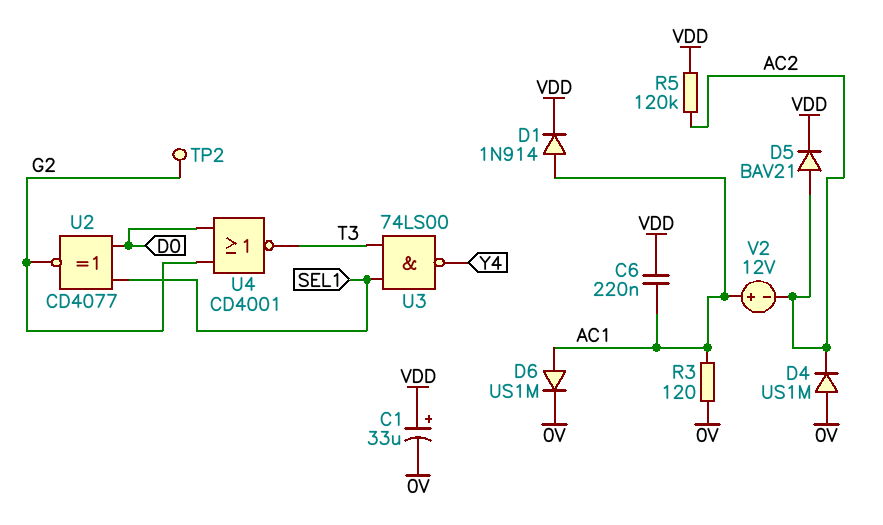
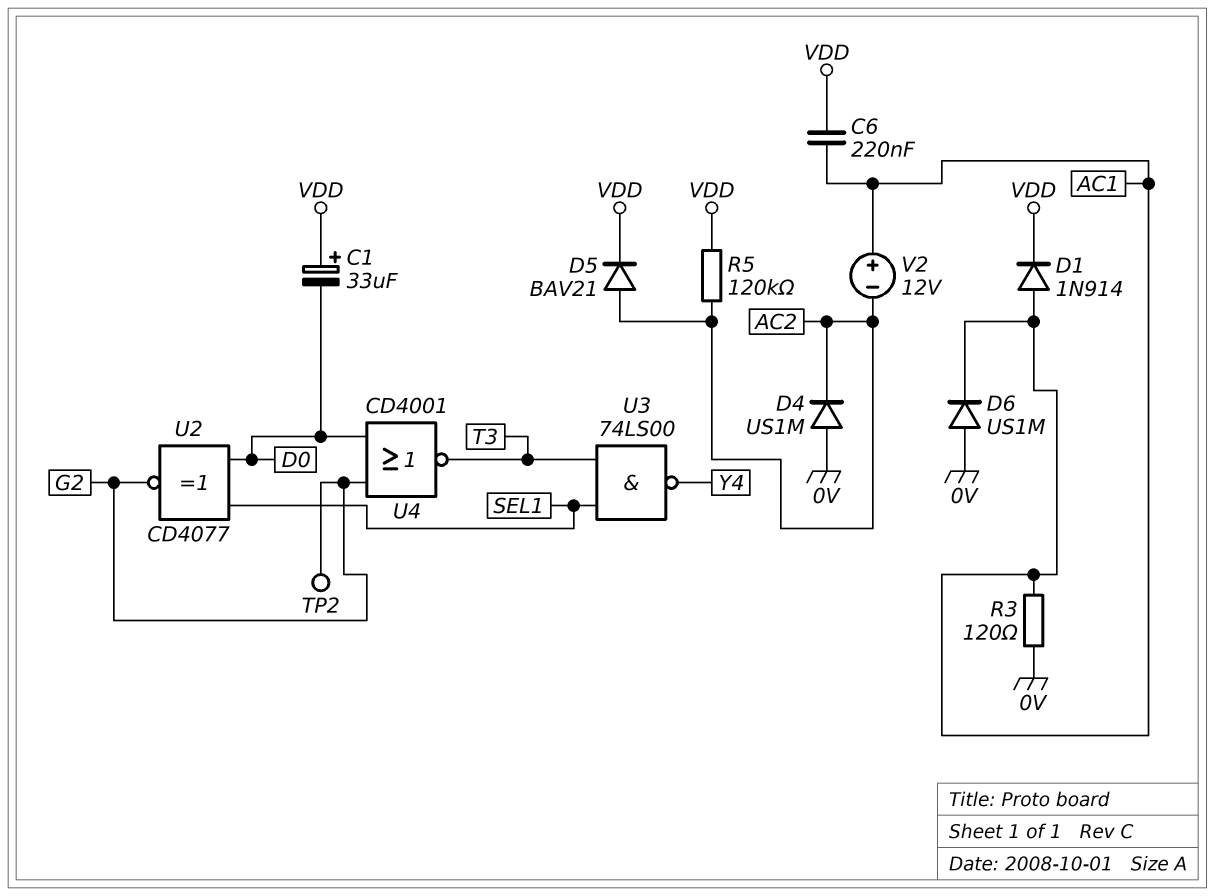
C1: 33uF (plus VDD, minus 0V) -> 33uF (plus VDD, minus D0)
D6: diode US1M (A AC1, K 0V) -> diode US1M (A 0V, K AC1)

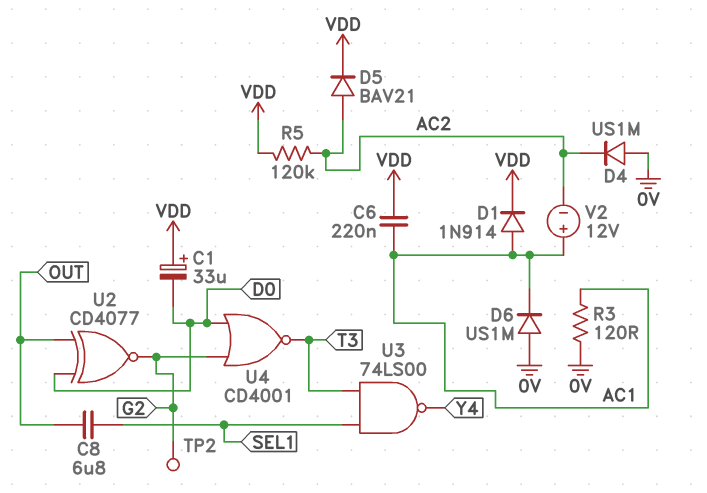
C8: none -> 6.8uF (OUT, SEL1)
U2: XNOR CD4077 (in D0, in SEL1, out G2) -> XNOR CD4077 (in D0, in OUT, out G2)

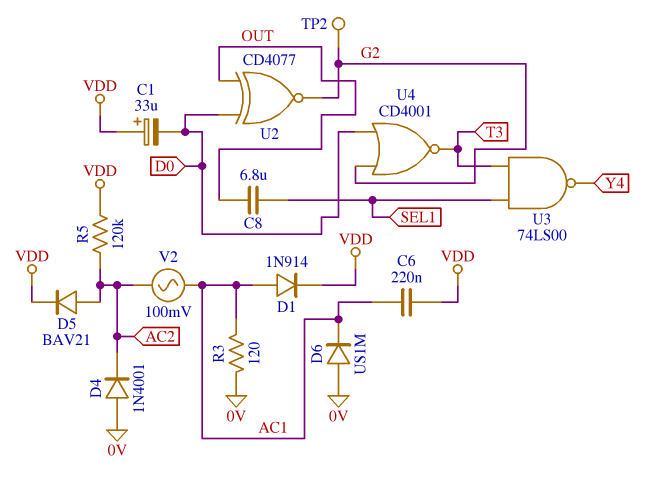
D4: diode US1M (A 0V, K AC2) -> diode 1N4001 (A 0V, K AC2)
V2: 12V (plus AC1, minus AC2) -> AC 100mV (AC1, AC2)

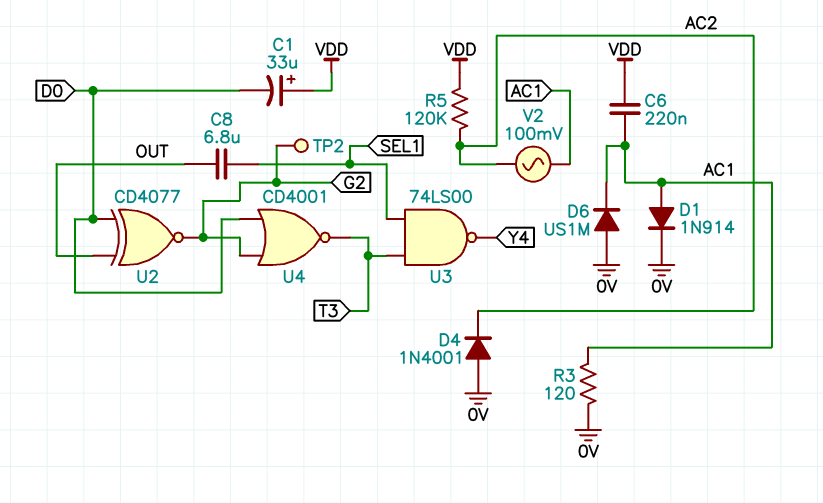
D1: diode 1N914 (A AC1, K VDD) -> diode 1N914 (A AC1, K 0V)
D5: diode BAV21 (A AC2, K VDD) -> none

